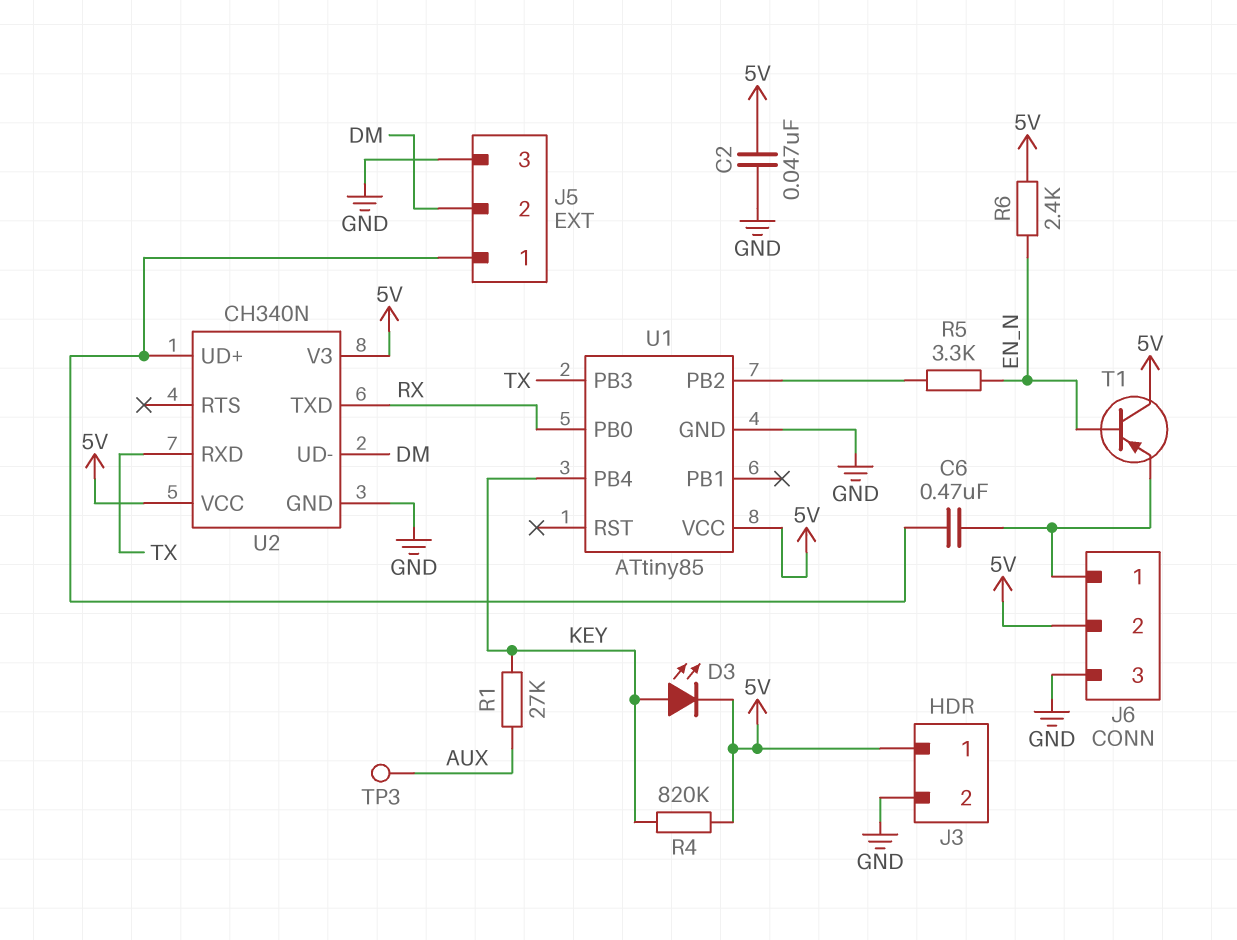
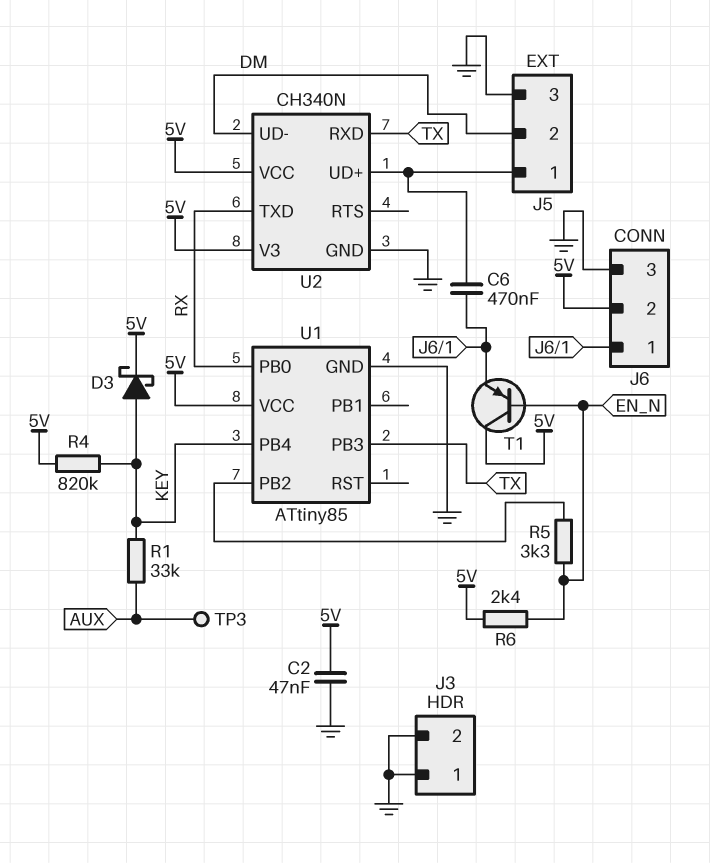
D3: LED (A KEY, K 5V) -> schottky (A KEY, K 5V)
J3 pin 1: 5V -> GND
R1: 27k (AUX, KEY) -> 33k (AUX, KEY)

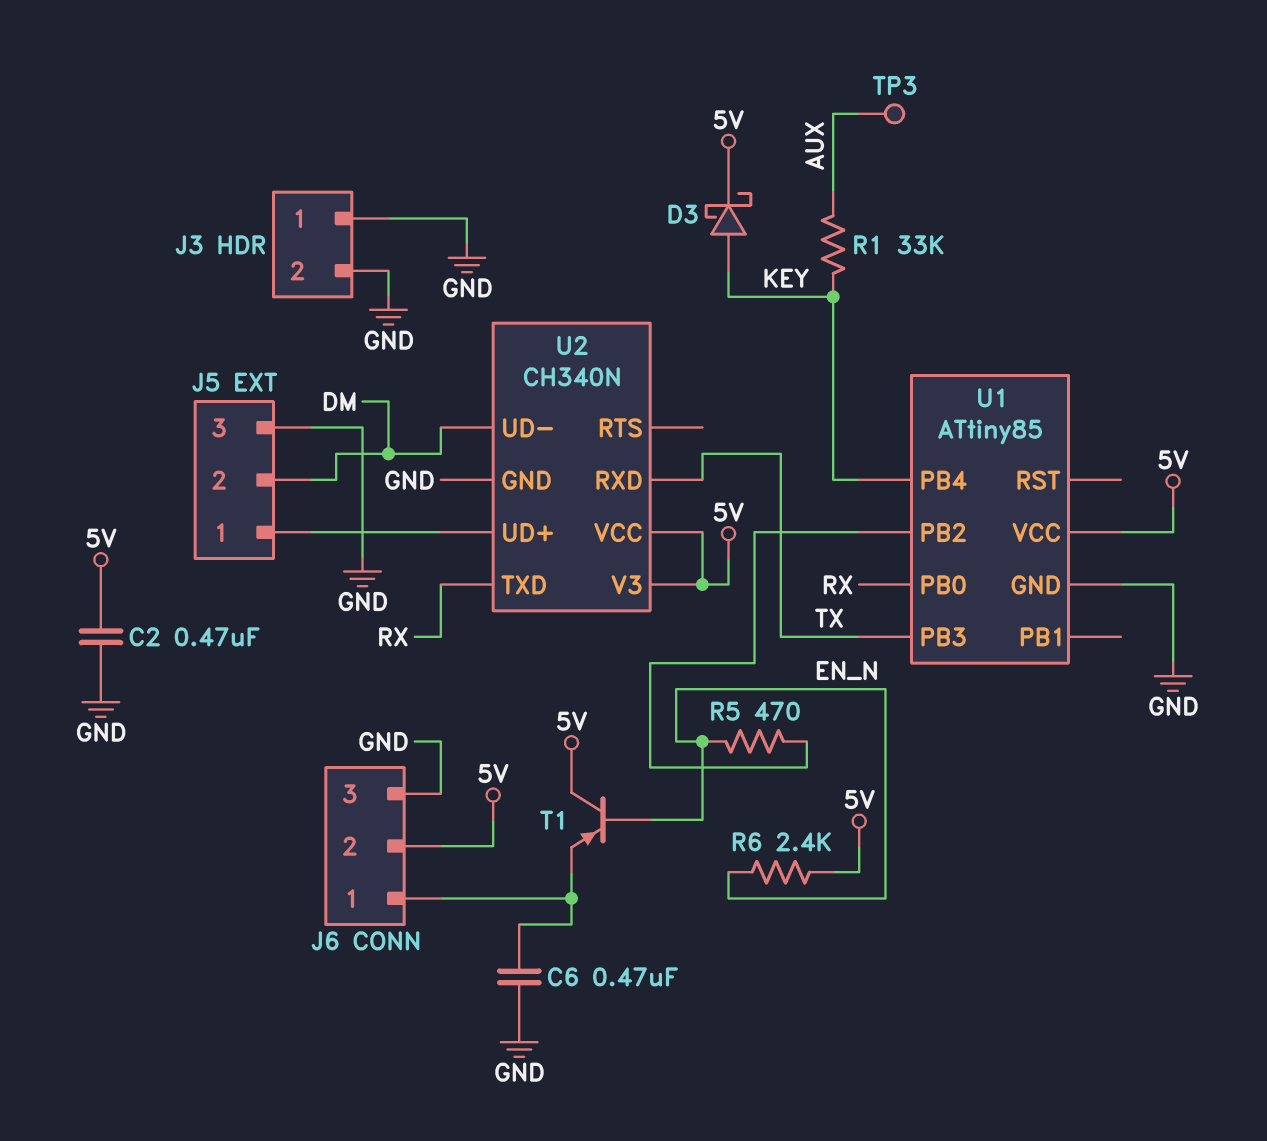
C2: 47nF (5V, GND) -> 470nF (5V, GND)
C6: 470nF (J5/1, J6/1) -> 470nF (GND, J6/1)
R4: 820k (5V, KEY) -> none
R5: 3.3k (EN_N, U1/PB2) -> 470 (EN_N, U1/PB2)

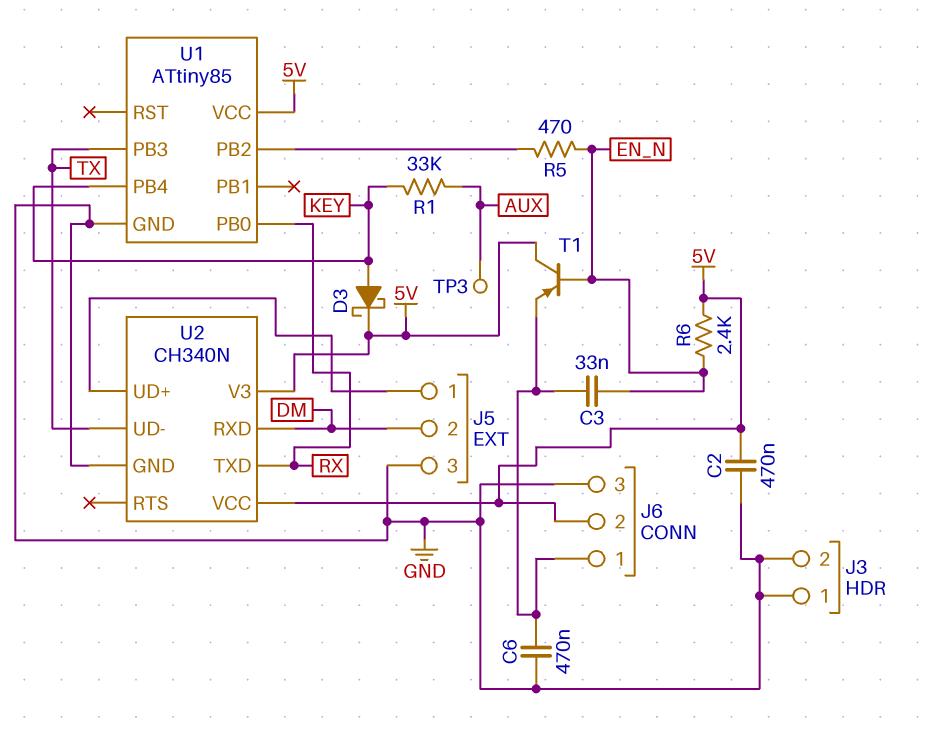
C3: none -> 33nF (EN_N, J6/1)
U2 pin RXD: TX -> DM
U2 pin UD-: DM -> TX

